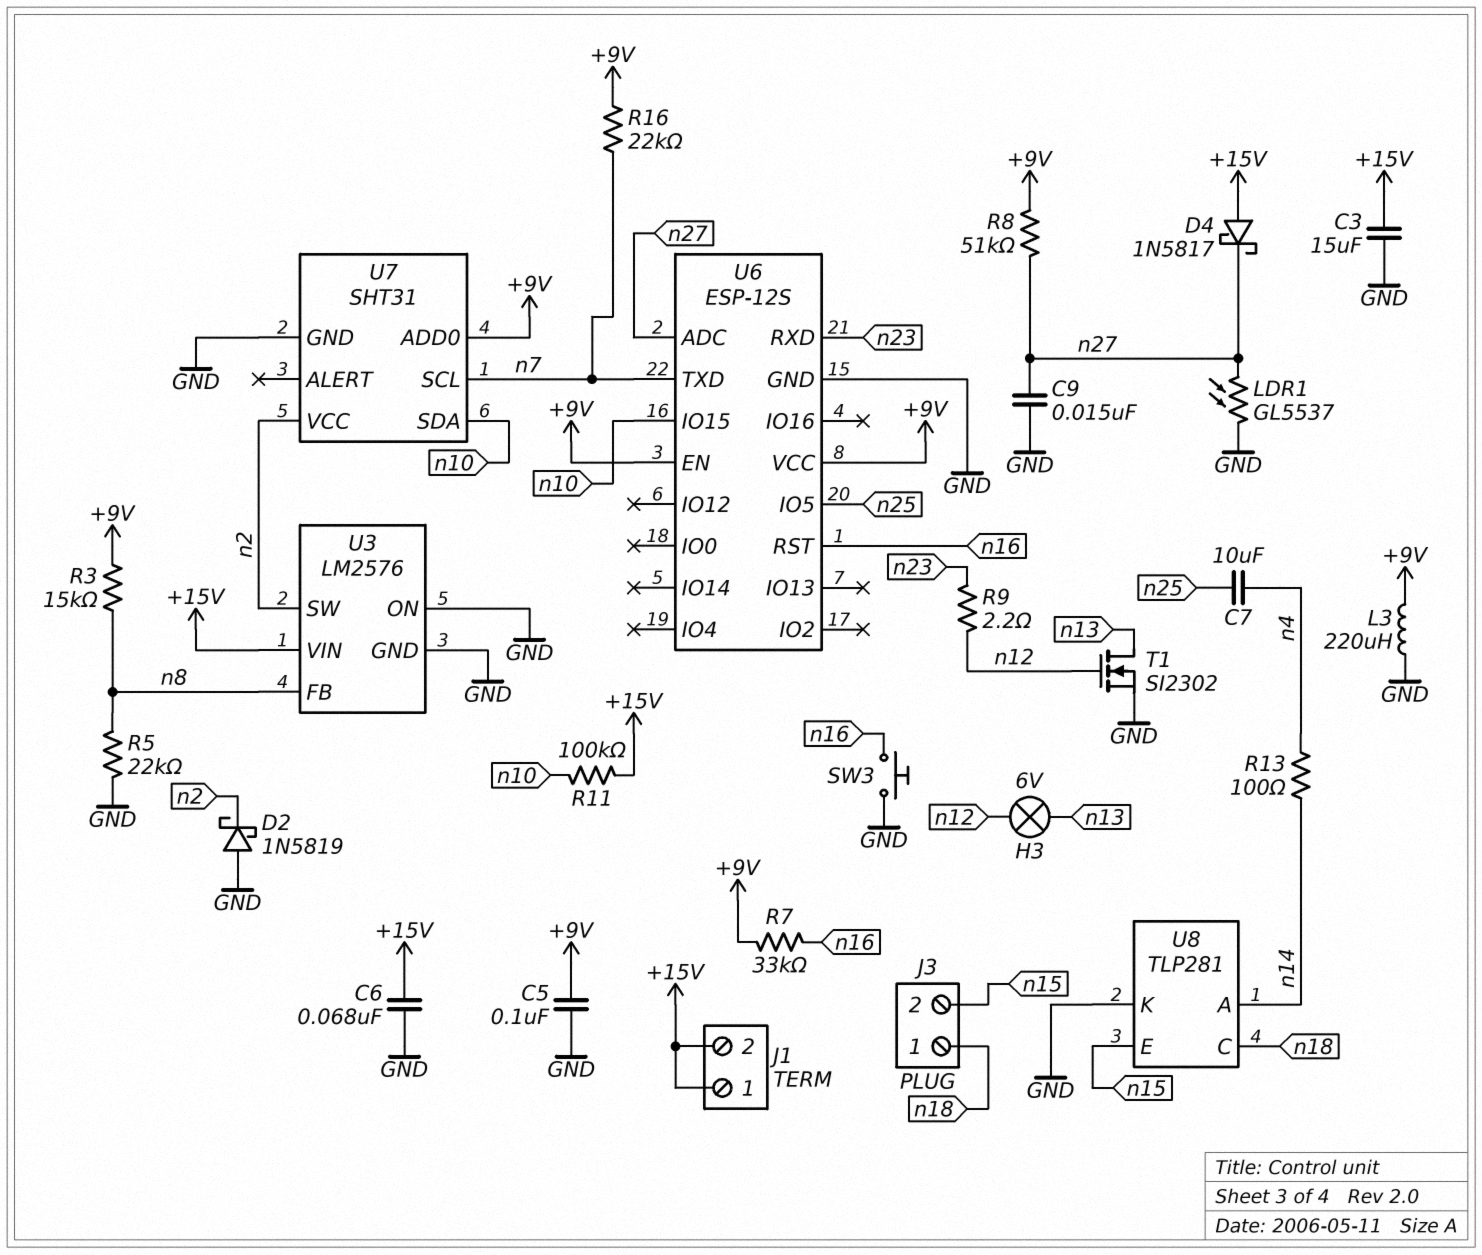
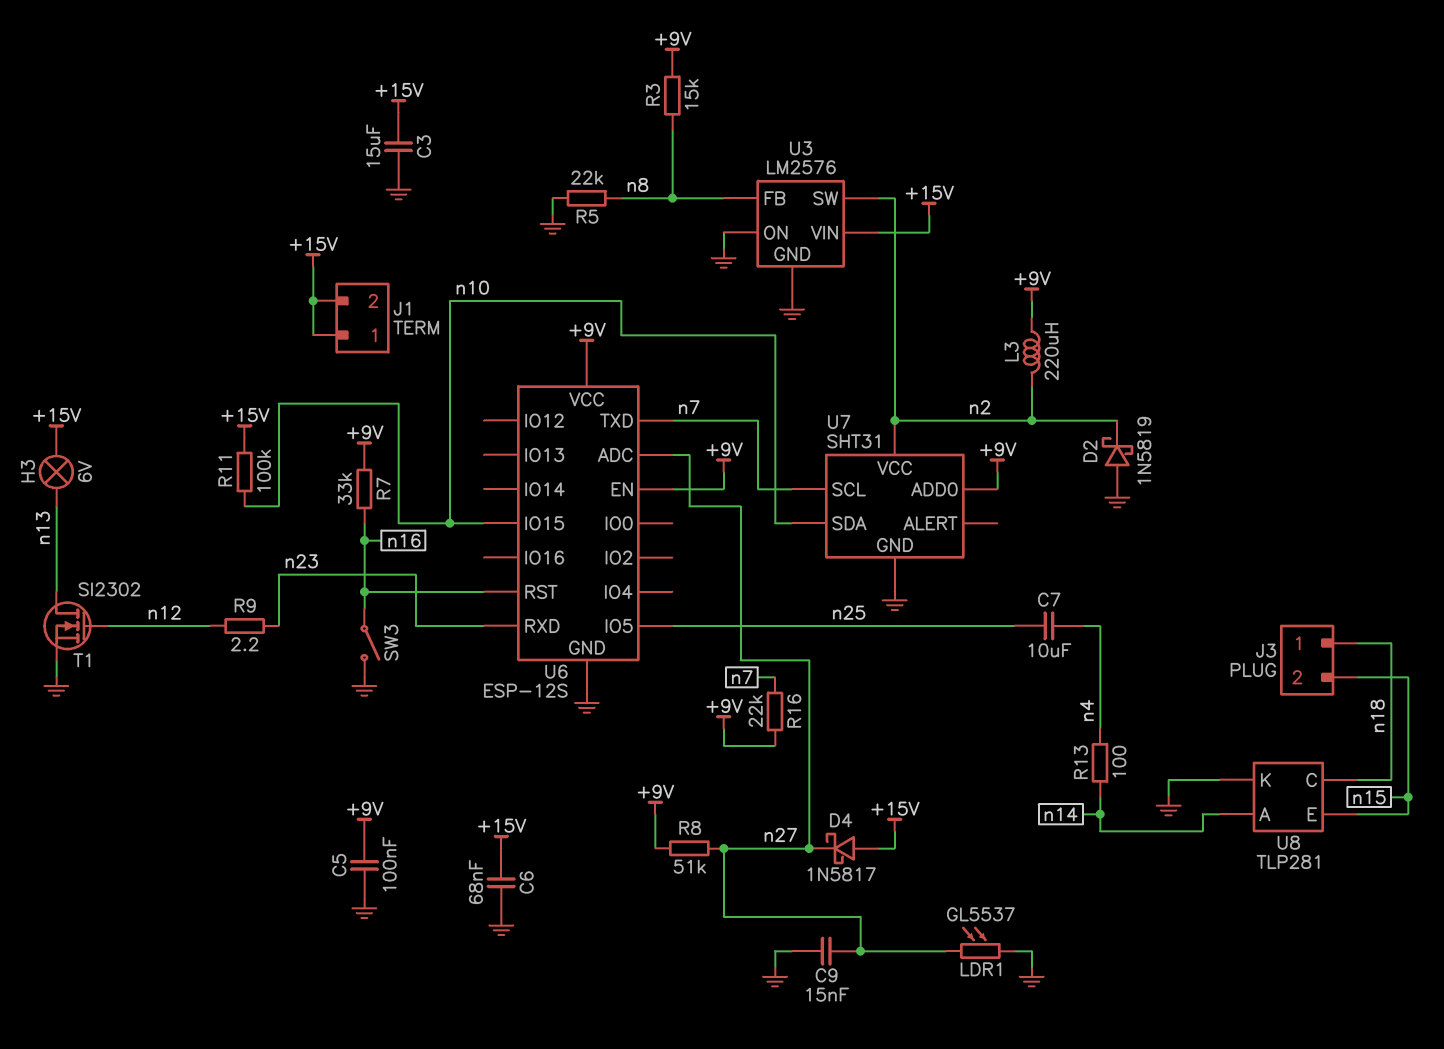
H3: lamp 6V (n12, n13) -> lamp 6V (+15V, n13)
L3: 220uH (+9V, GND) -> 220uH (+9V, n2)
SW3: button (GND, n16) -> switch (GND, n16)

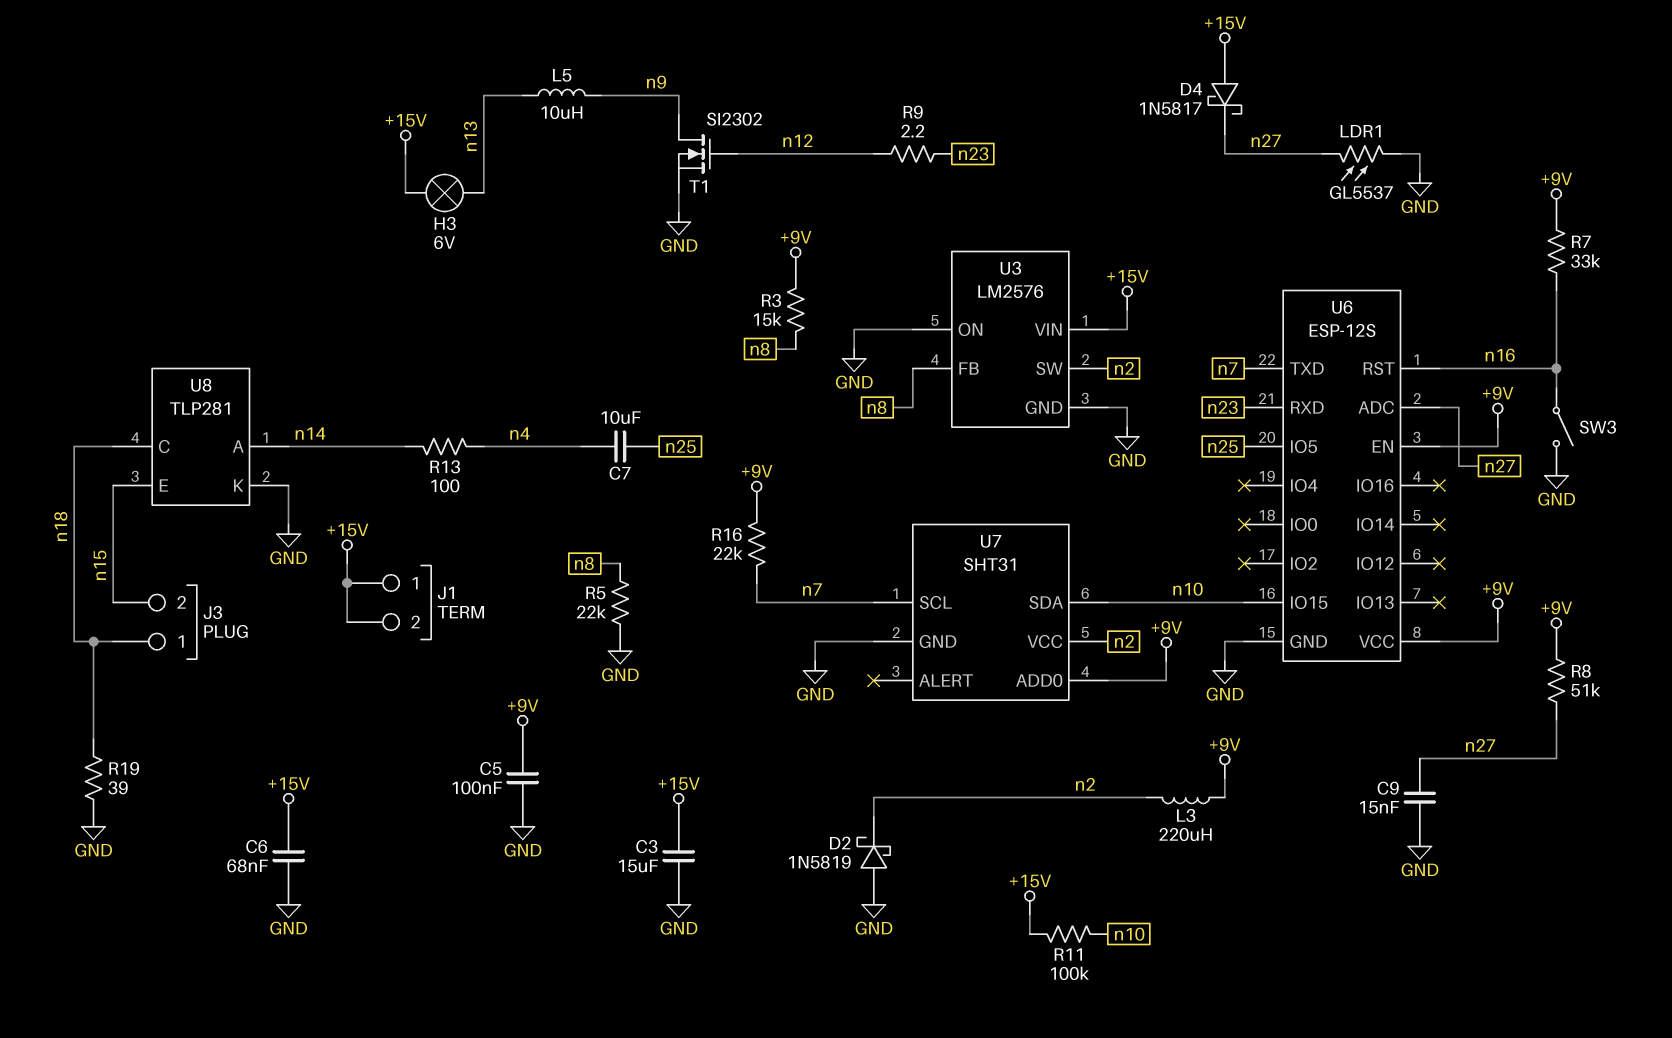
L5: none -> 10uH (n9, n13)
R19: none -> 39 (GND, n18)
T1: NMOS SI2302 (G n12, D n13, S GND) -> NMOS SI2302 (G n12, D n9, S GND)

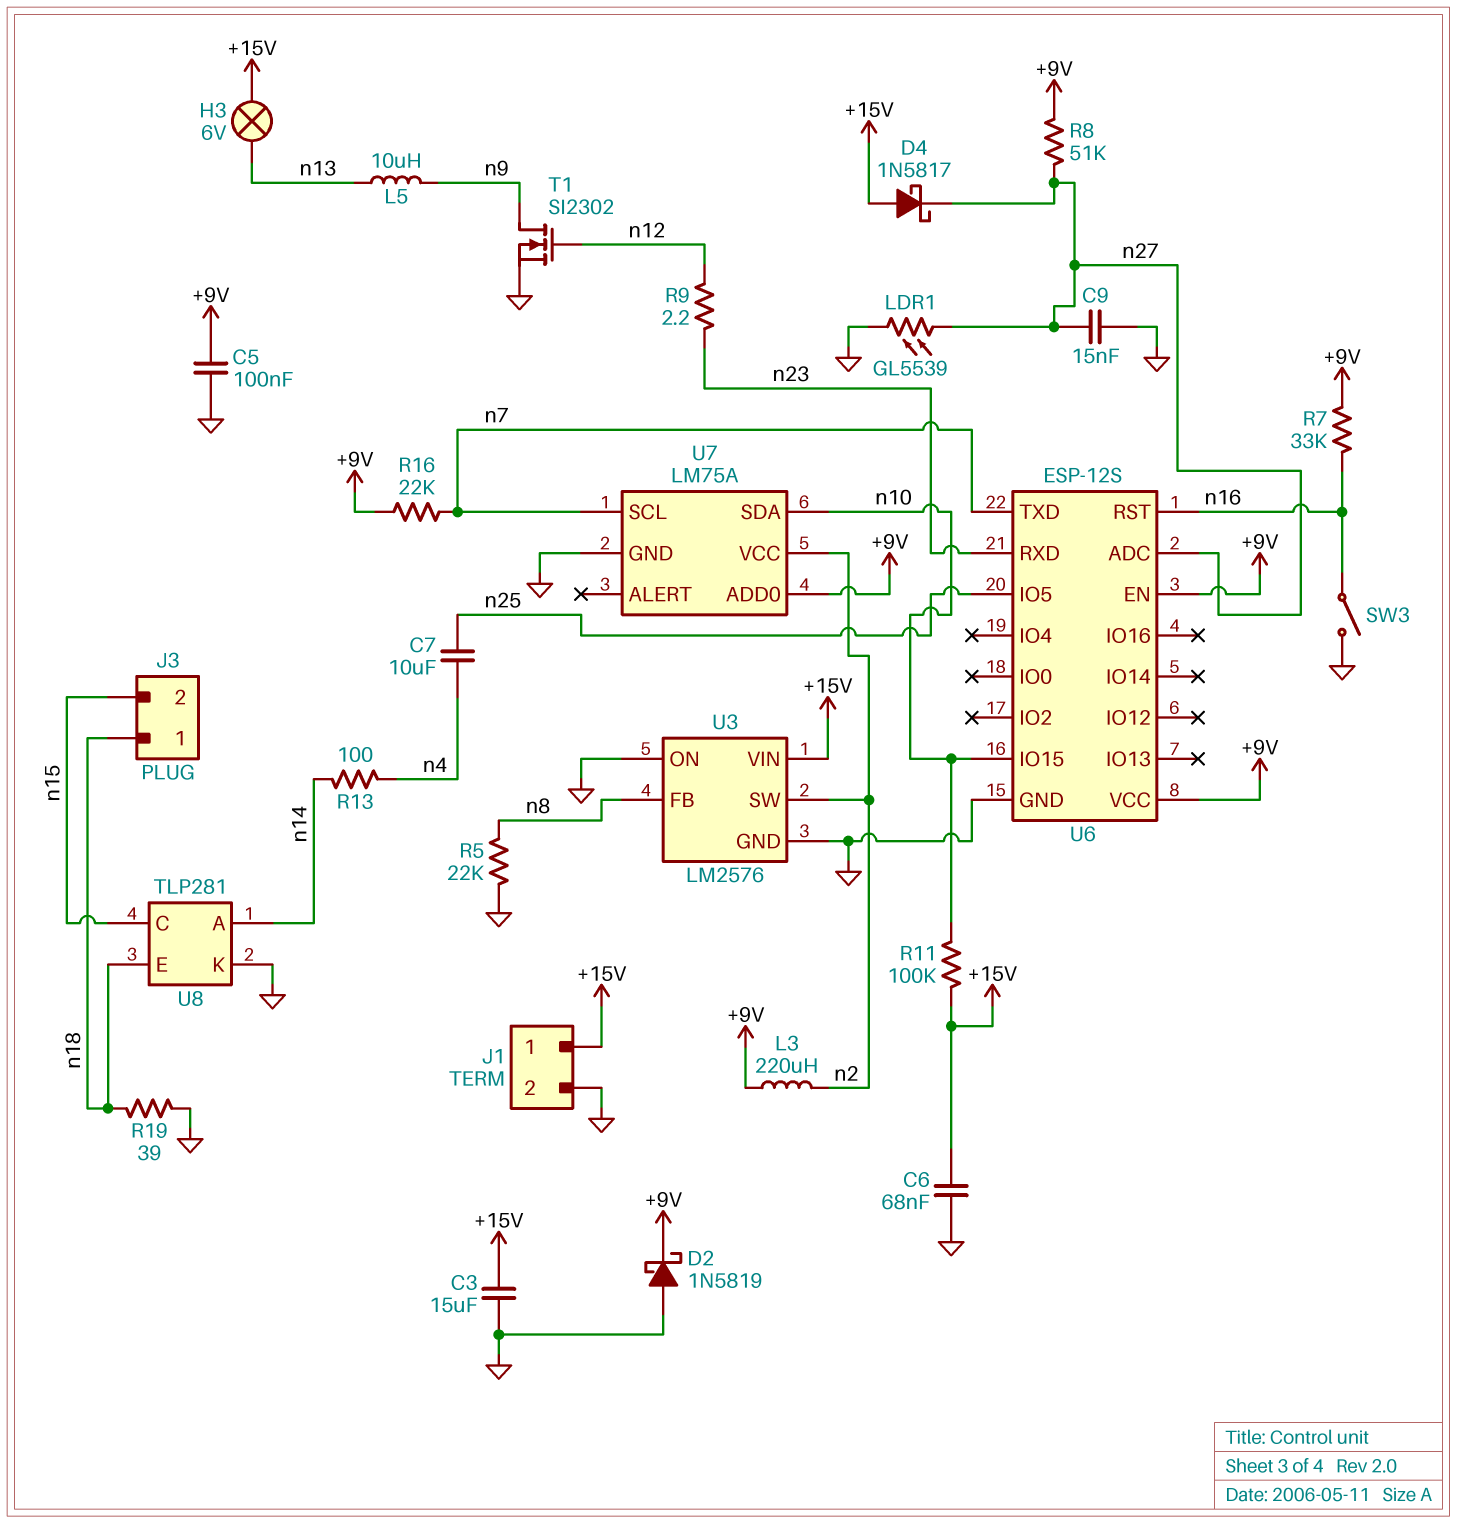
D2: schottky 1N5819 (A GND, K n2) -> schottky 1N5819 (A GND, K +9V)
J1 pin 2: +15V -> GND
LDR1: GL5537 (GND, n27) -> GL5539 (GND, n27)
R3: 15k (+9V, n8) -> none
U7: SHT31 -> LM75A
U8 pin C: n18 -> n15
U8 pin E: n15 -> n18

